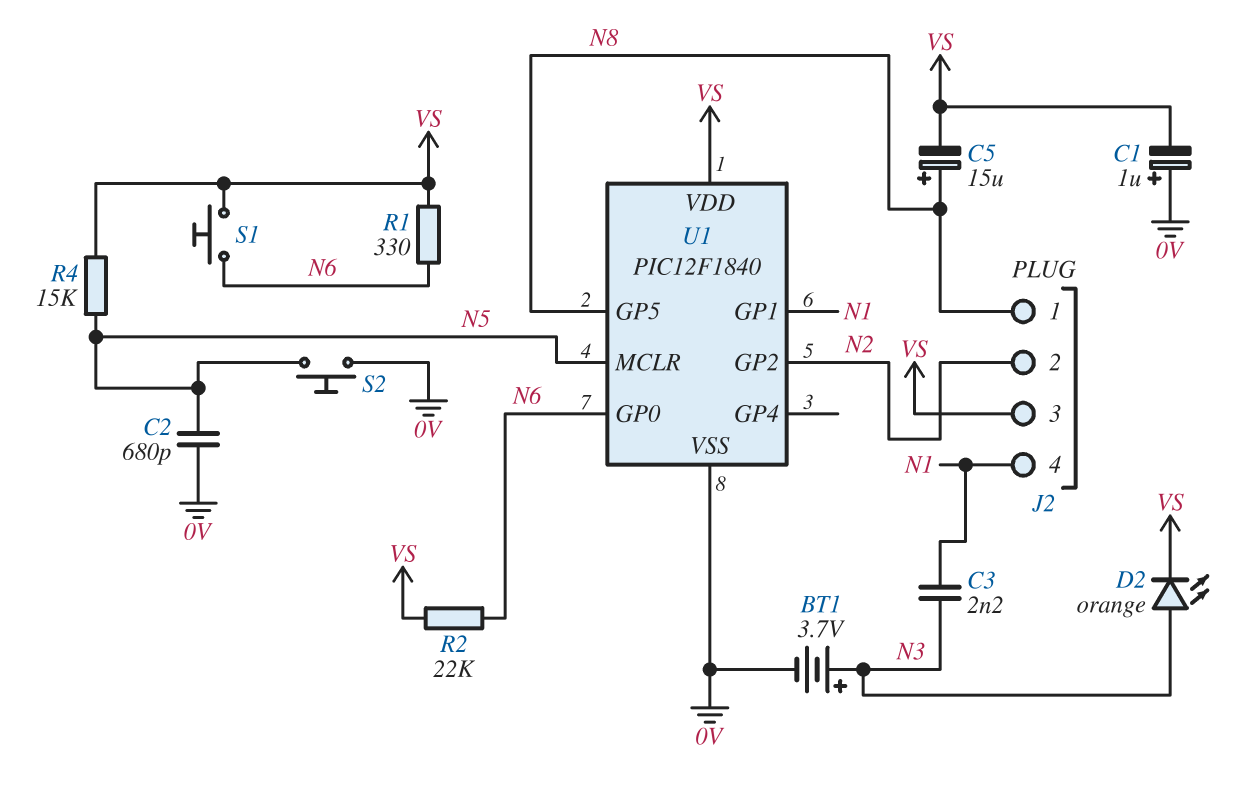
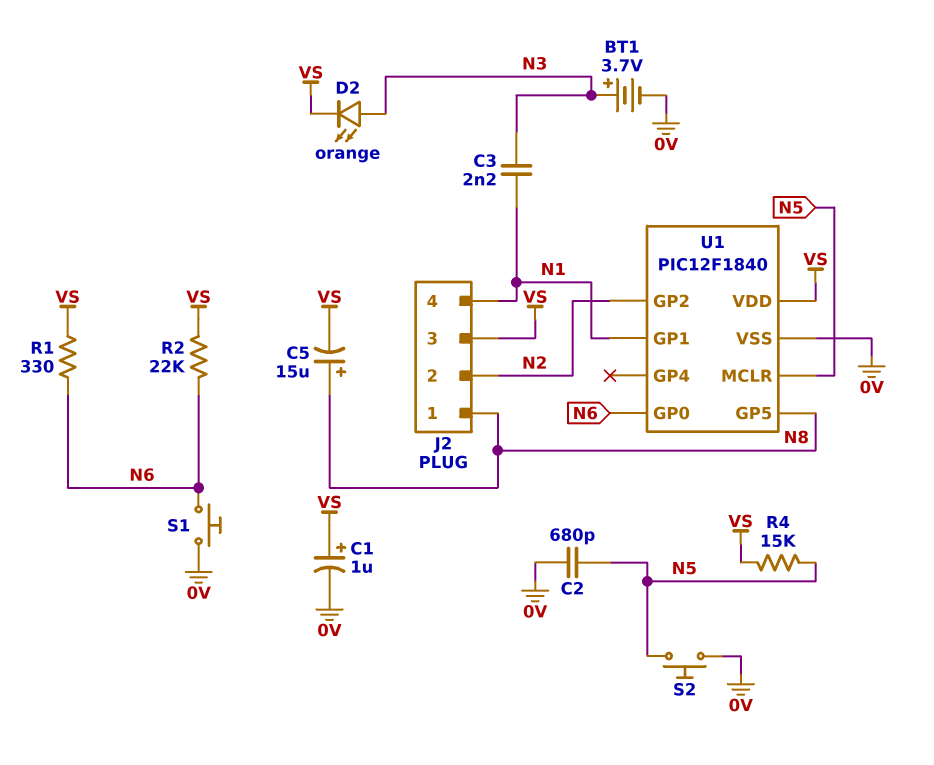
C1: 1uF (plus 0V, minus VS) -> 1uF (plus VS, minus 0V)
S1: button (N6, VS) -> button (0V, N6)

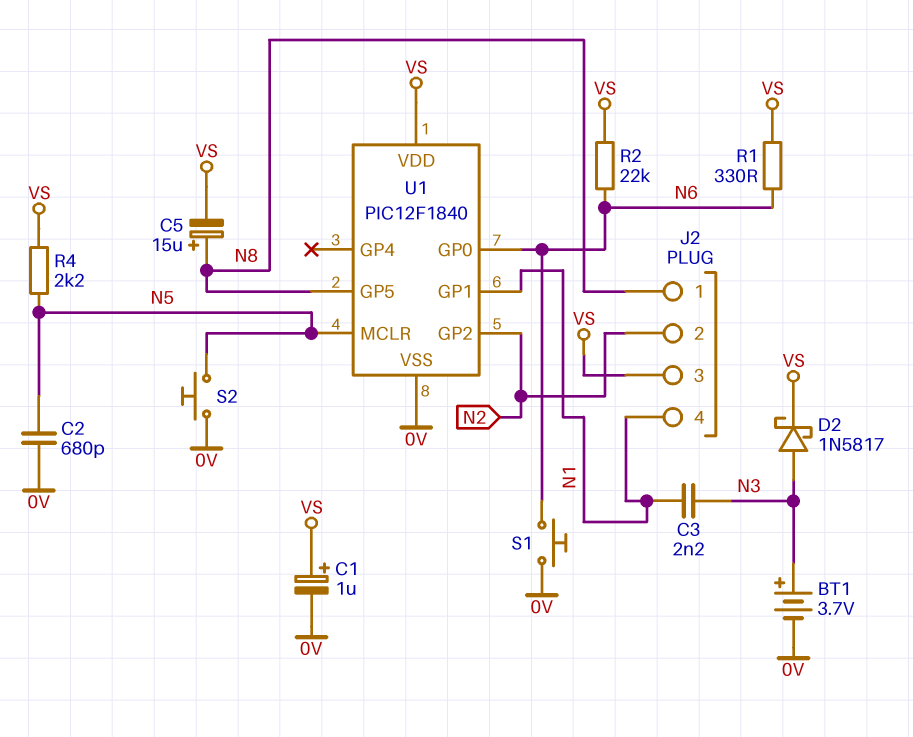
D2: LED orange (A N3, K VS) -> schottky 1N5817 (A N3, K VS)
R4: 15k (N5, VS) -> 2.2k (N5, VS)

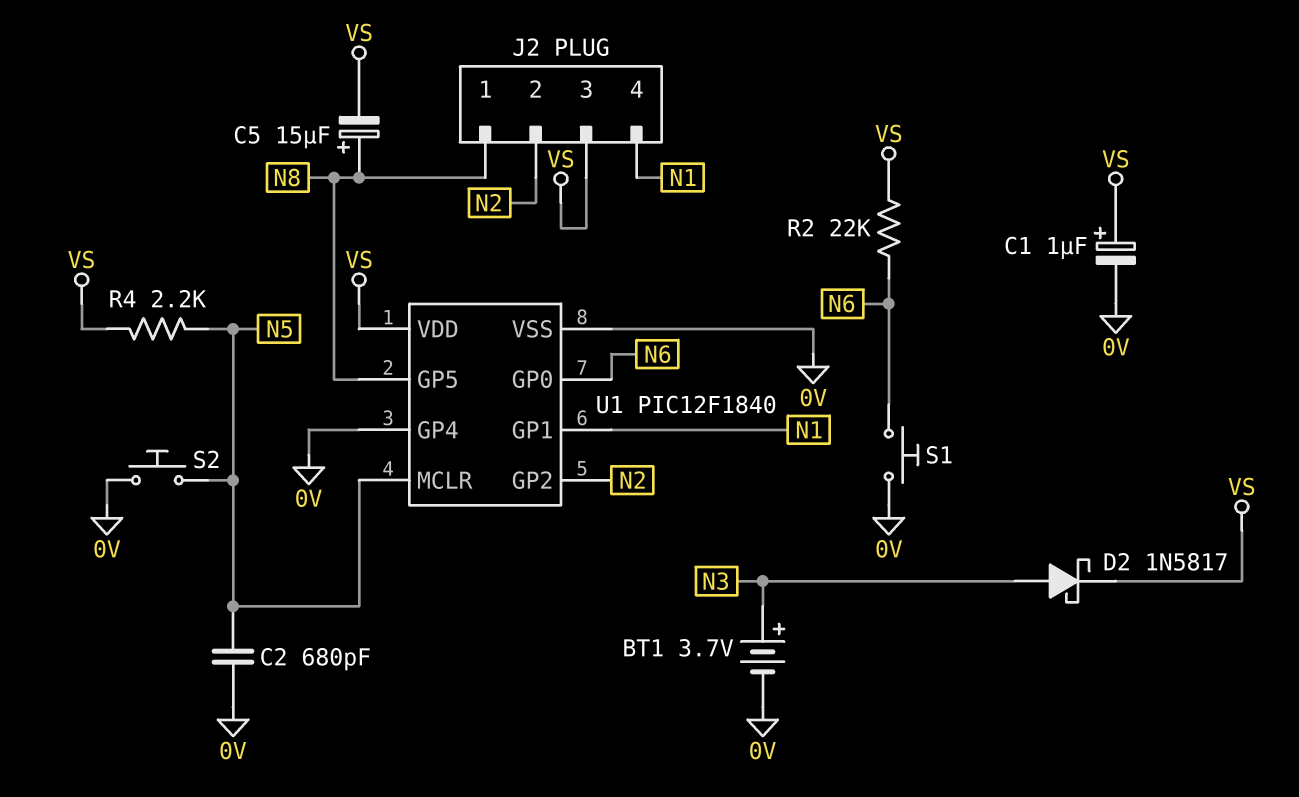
C3: 2.2nF (N1, N3) -> none
R1: 330 (N6, VS) -> none
U1 pin GP4: none -> 0V

